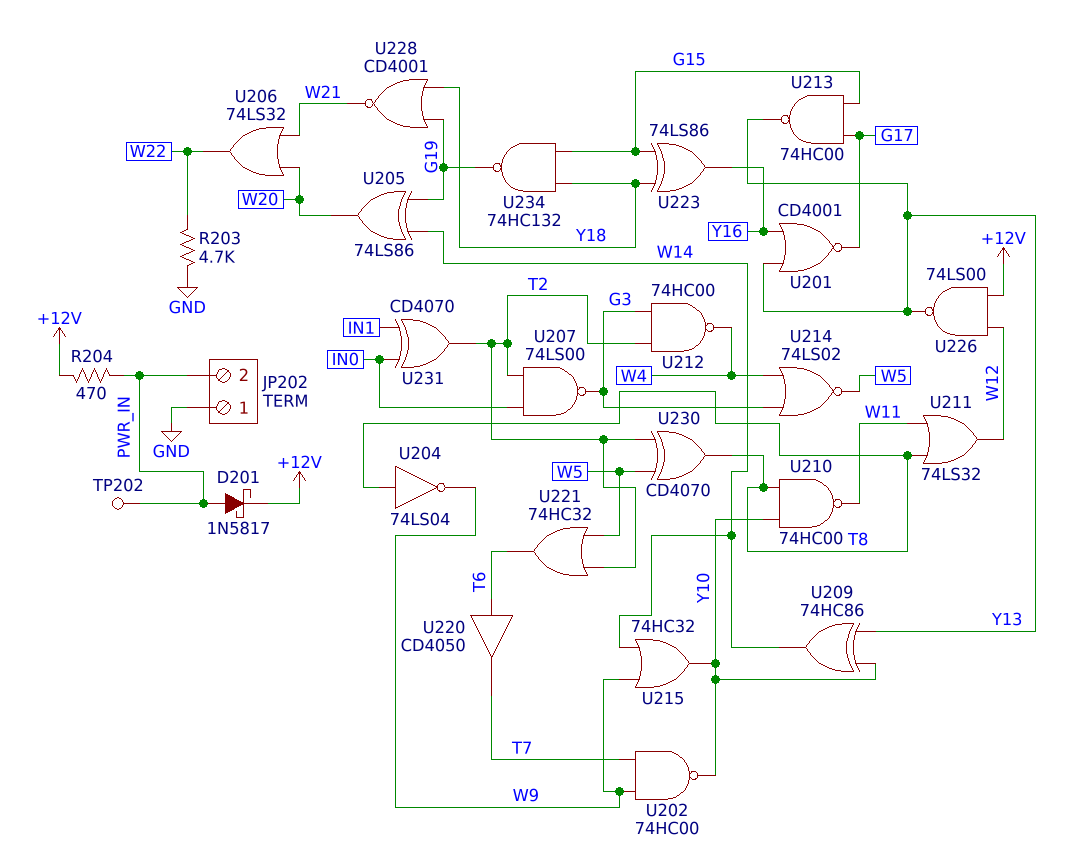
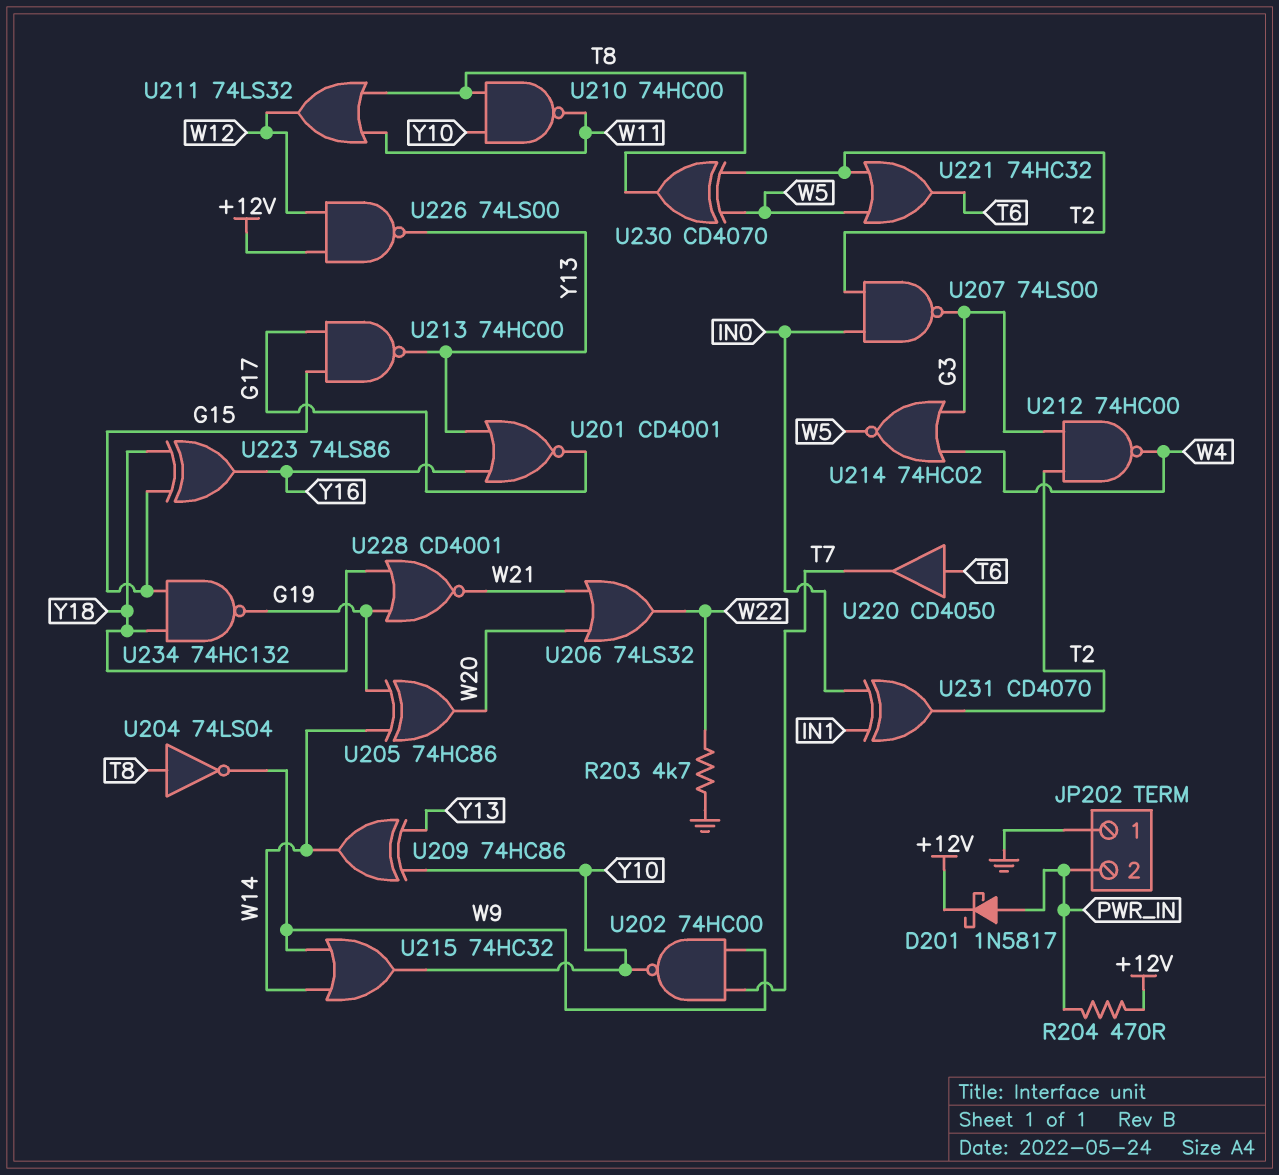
TP202: test point (PWR_IN) -> none
U205: XOR 74LS86 (in G19, in W14, out W20) -> XOR 74HC86 (in G19, in W14, out W20)
U214: NOR 74LS02 (in G3, in W4, out W5) -> NOR 74HC02 (in G3, in W4, out W5)

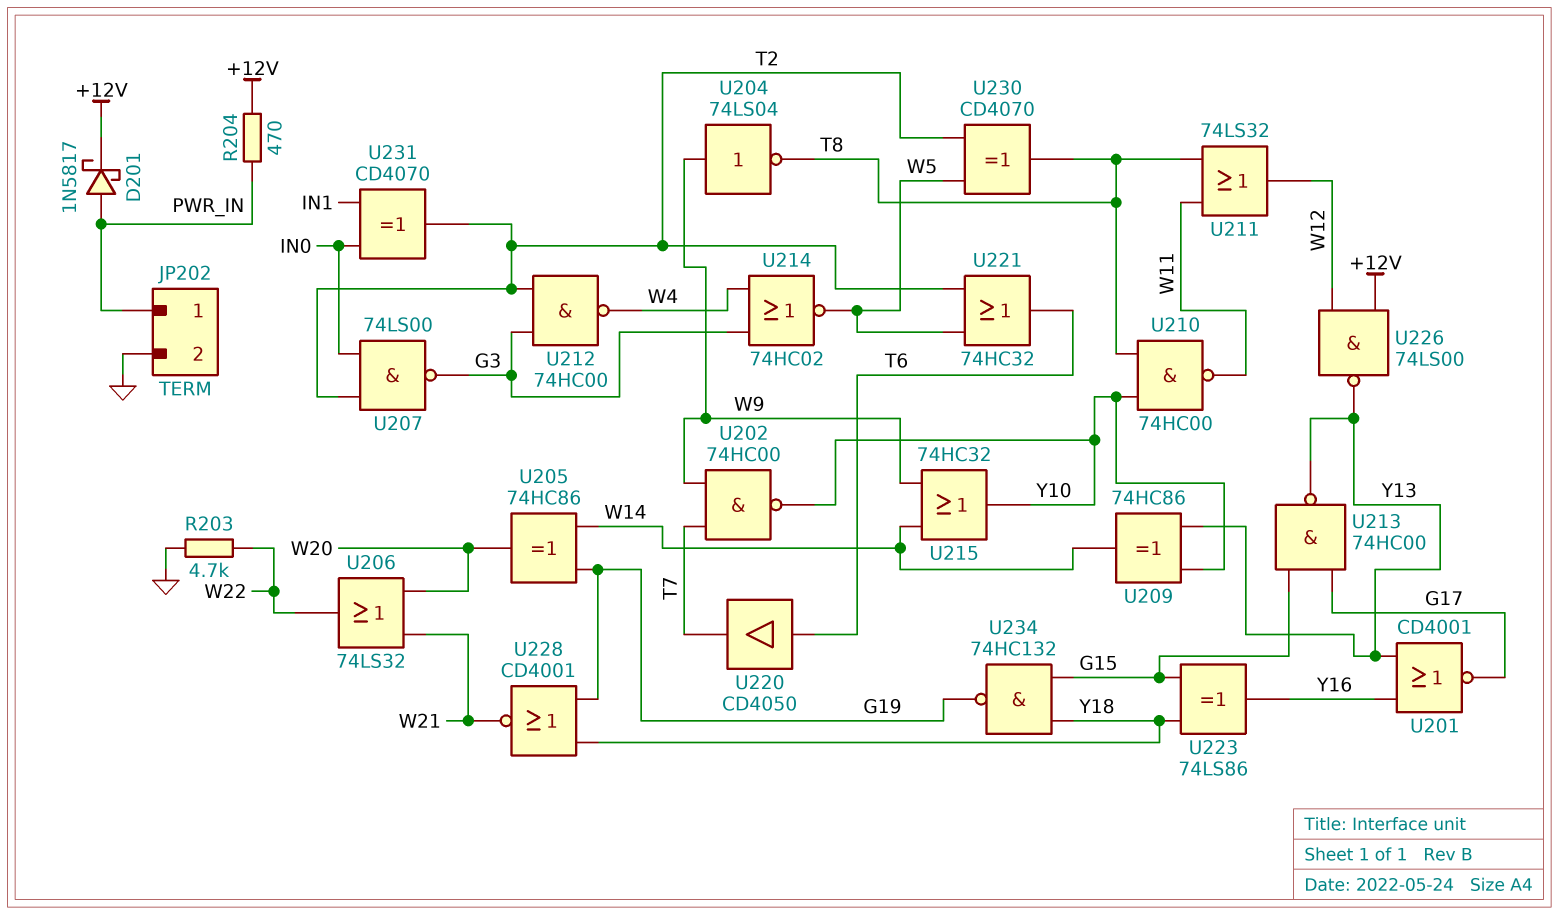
JP202 pin 1: GND -> PWR_IN
JP202 pin 2: PWR_IN -> GND
U204: NOT 74LS04 (in T8, out W9) -> NOT 74LS04 (in W9, out T8)

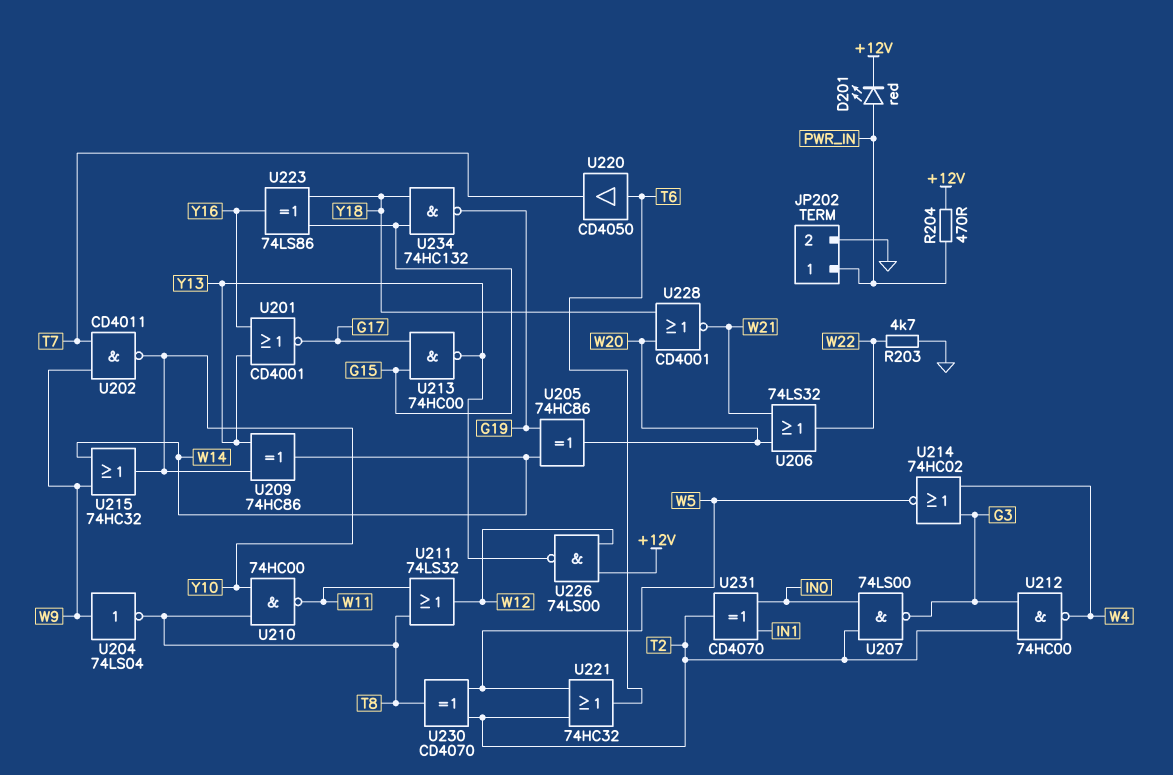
D201: schottky 1N5817 (A PWR_IN, K +12V) -> LED red (A PWR_IN, K +12V)
U202: NAND 74HC00 (in T7, in W9, out Y10) -> NAND CD4011 (in T7, in W9, out Y10)
U228: NOR CD4001 (in G19, in Y18, out W21) -> NOR CD4001 (in W20, in Y18, out W21)

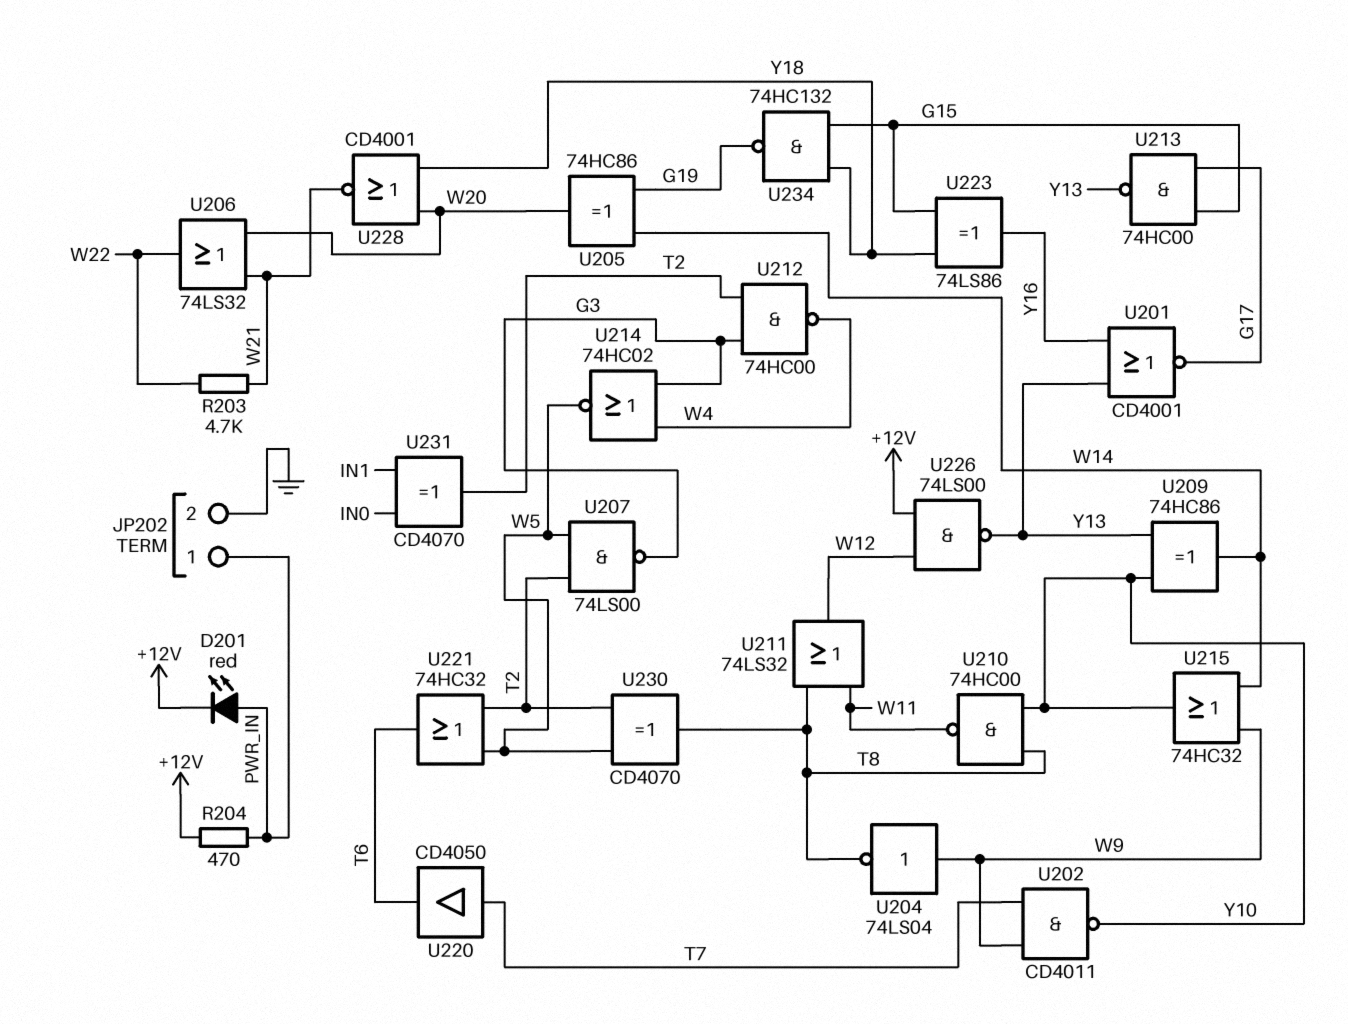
R203: 4.7k (GND, W22) -> 4.7k (W21, W22)
U207: NAND 74LS00 (in IN0, in T2, out G3) -> NAND 74LS00 (in T2, in W5, out G3)
U220: buffer CD4050 (in T6, out T7) -> buffer CD4050 (in T7, out T6)

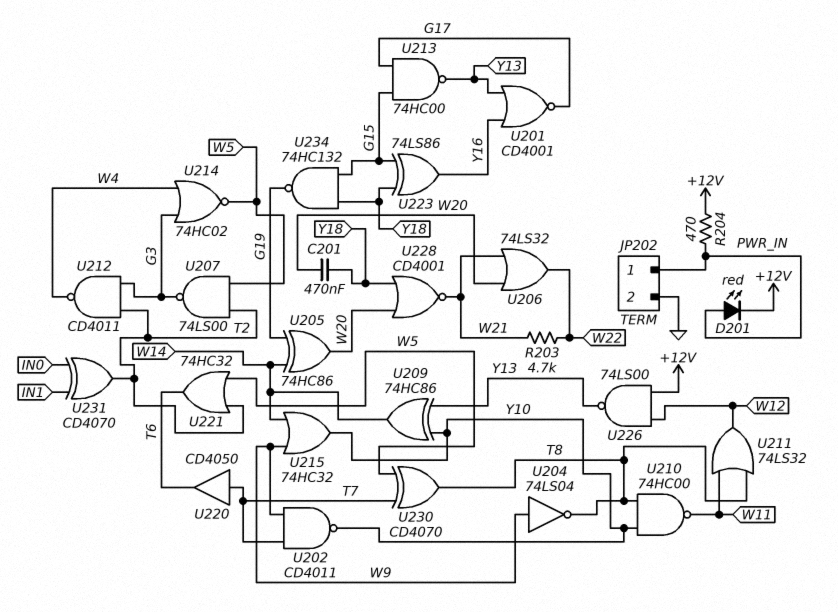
C201: none -> 470nF (W20, Y18)
U212: NAND 74HC00 (in G3, in T2, out W4) -> NAND CD4011 (in G3, in T2, out W4)
U230: XOR CD4070 (in T2, in W5, out T8) -> XOR CD4070 (in T7, in W5, out T8)

